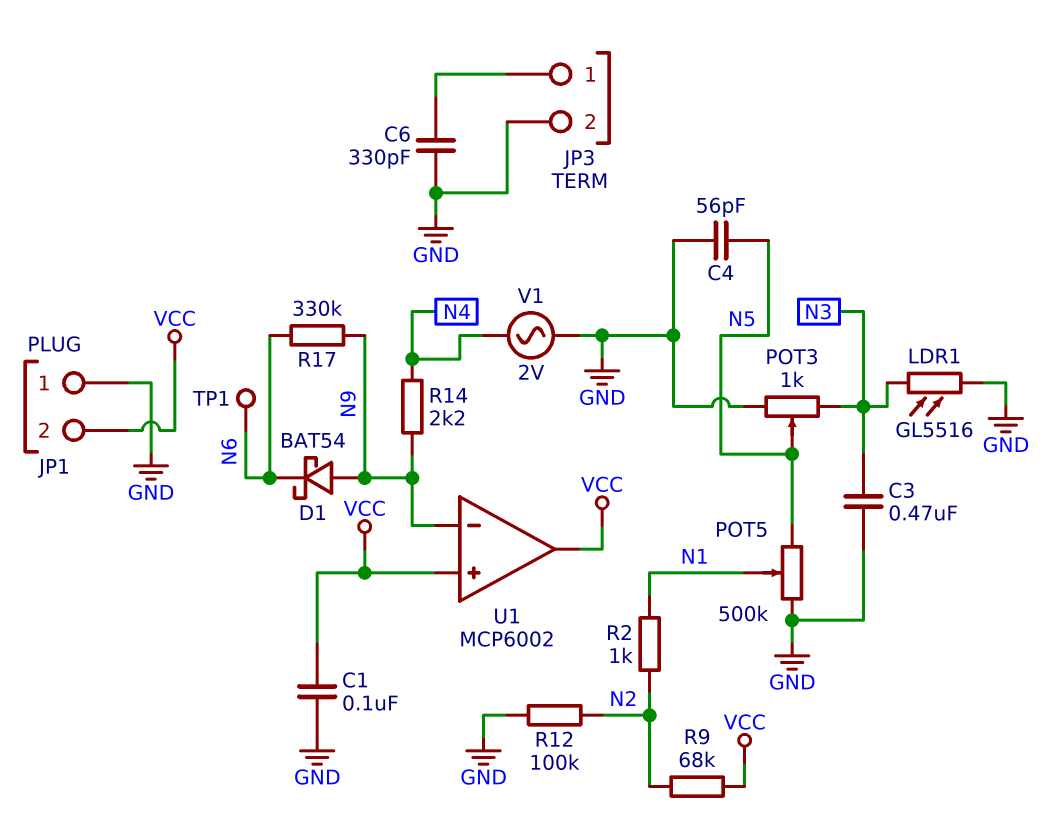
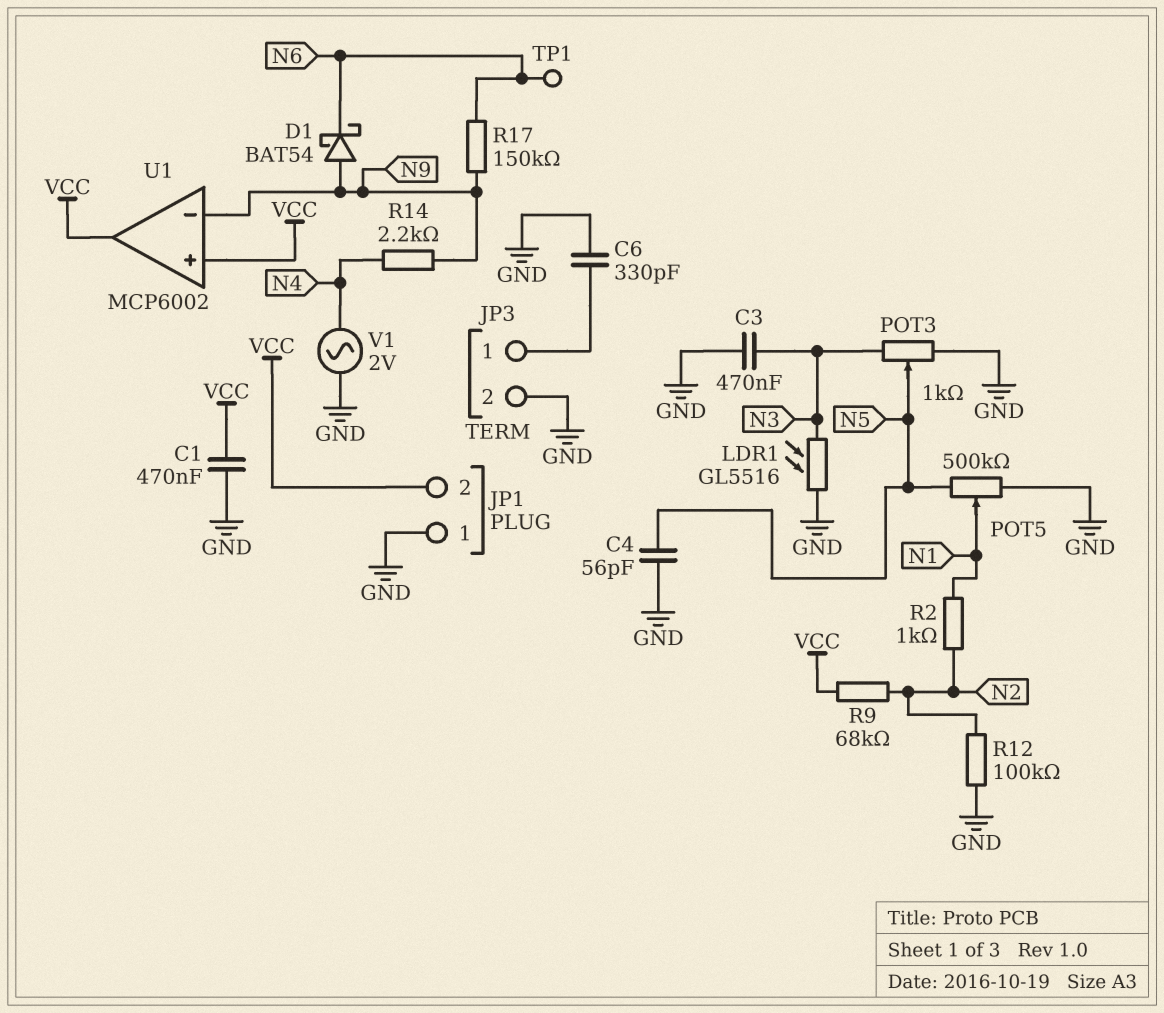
C1: 100nF (GND, VCC) -> 470nF (GND, VCC)
R17: 330k (N6, N9) -> 150k (N6, N9)

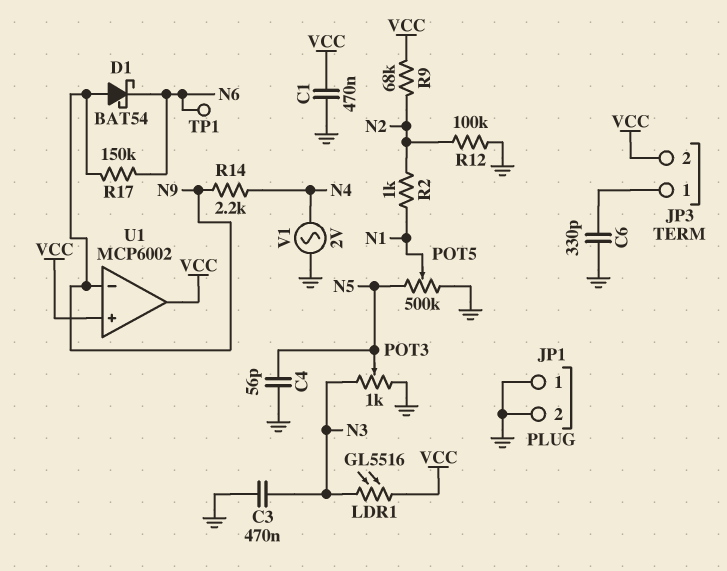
JP1 pin 2: VCC -> GND
JP3 pin 2: GND -> VCC
LDR1: GL5516 (GND, N3) -> GL5516 (N3, VCC)

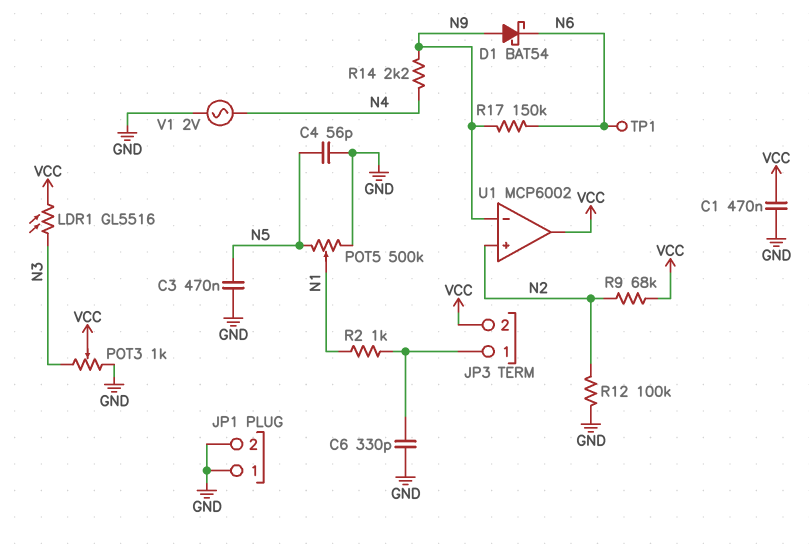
C3: 470nF (GND, N3) -> 470nF (GND, N5)
POT3: 1k (GND, N3, wiper N5) -> 1k (GND, N3, wiper VCC)
R2: 1k (N1, N2) -> 1k (JP3/1, N1)
U1 pin in+: VCC -> N2

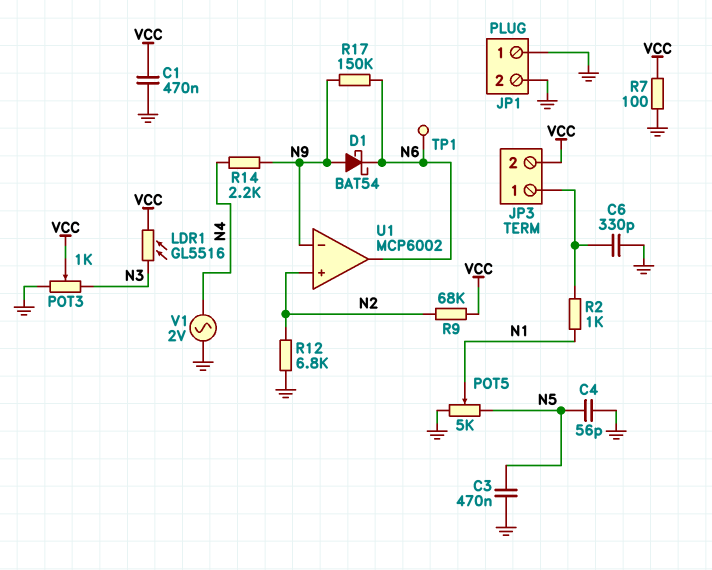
POT5: 500k (GND, N5, wiper N1) -> 5k (GND, N5, wiper N1)
R7: none -> 100 (GND, VCC)
R12: 100k (GND, N2) -> 6.8k (GND, N2)
U1 pin out: VCC -> N6

